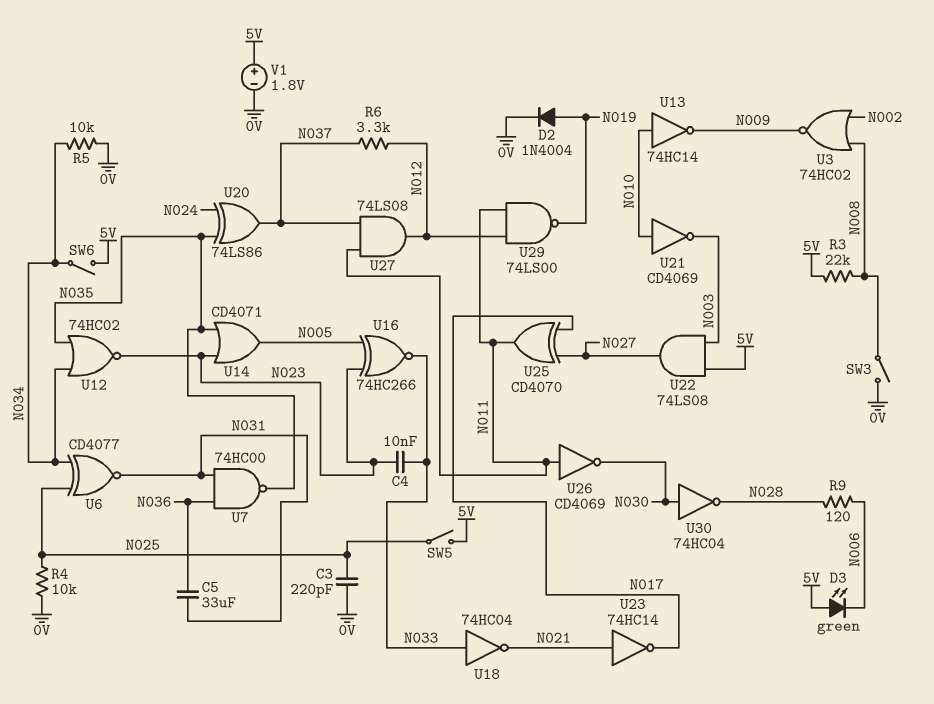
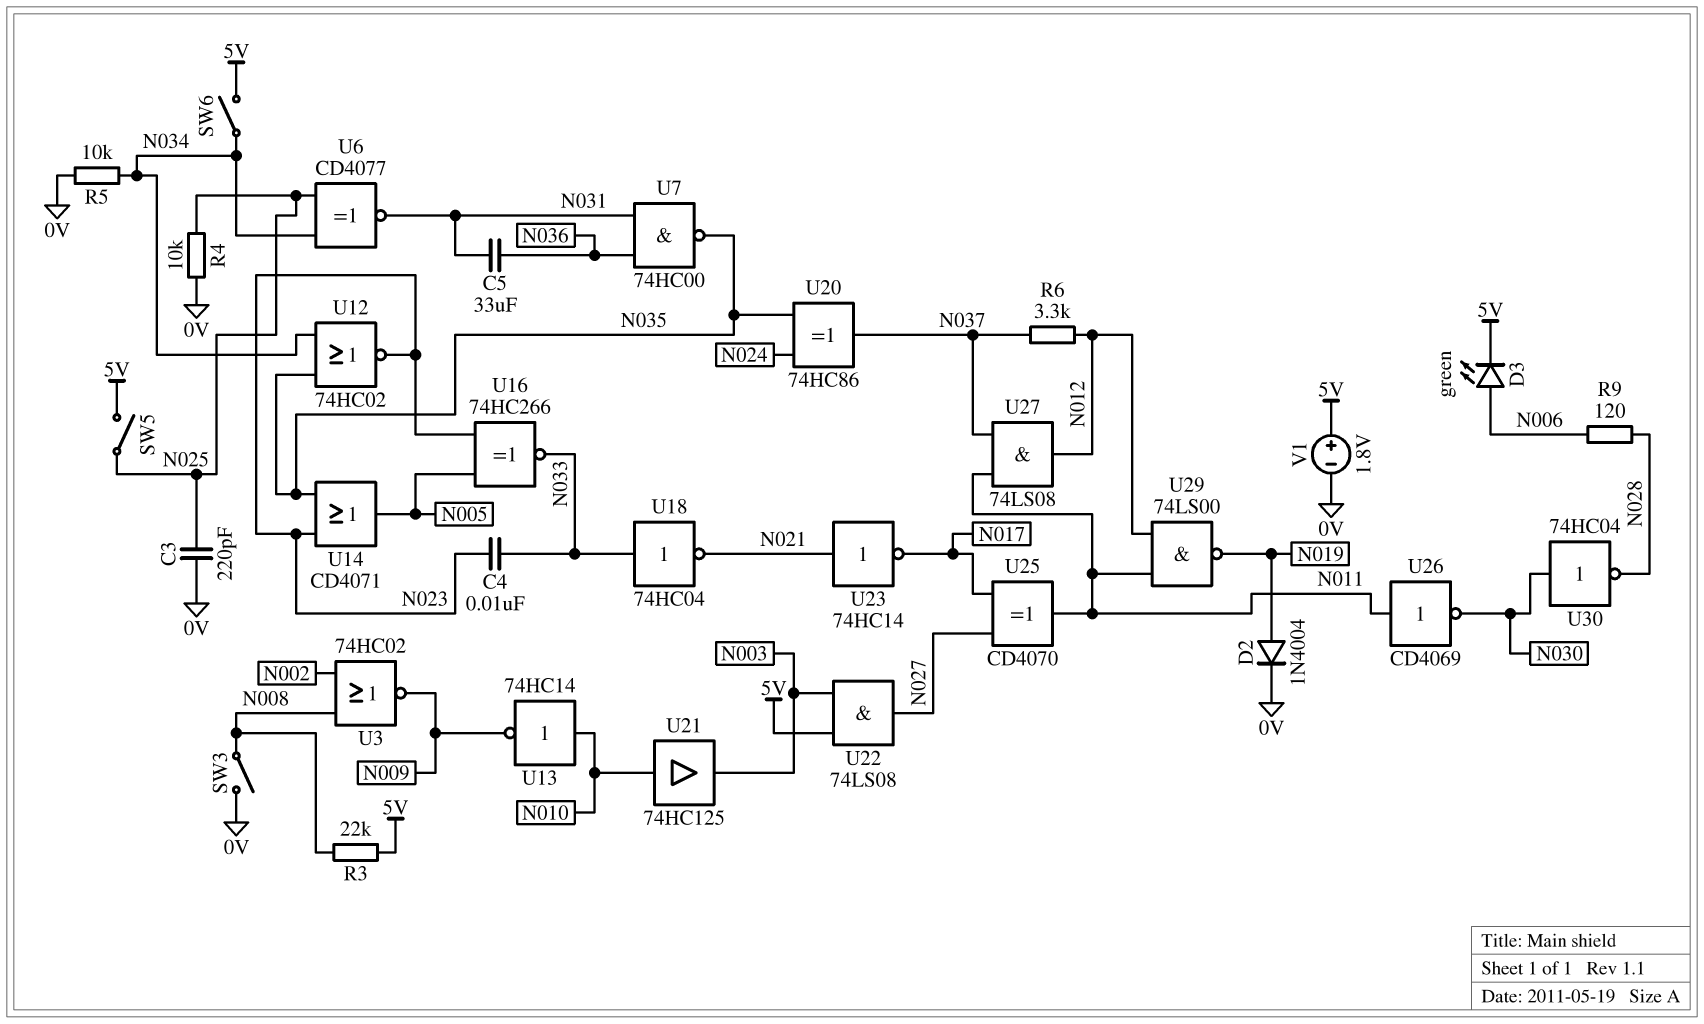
D3: LED green (A 5V, K N006) -> LED green (A N006, K 5V)
U20: XOR 74LS86 (in N024, in N035, out N037) -> XOR 74HC86 (in N024, in N035, out N037)
U21: NOT CD4069 (in N010, out N003) -> buffer 74HC125 (in N010, out N003)

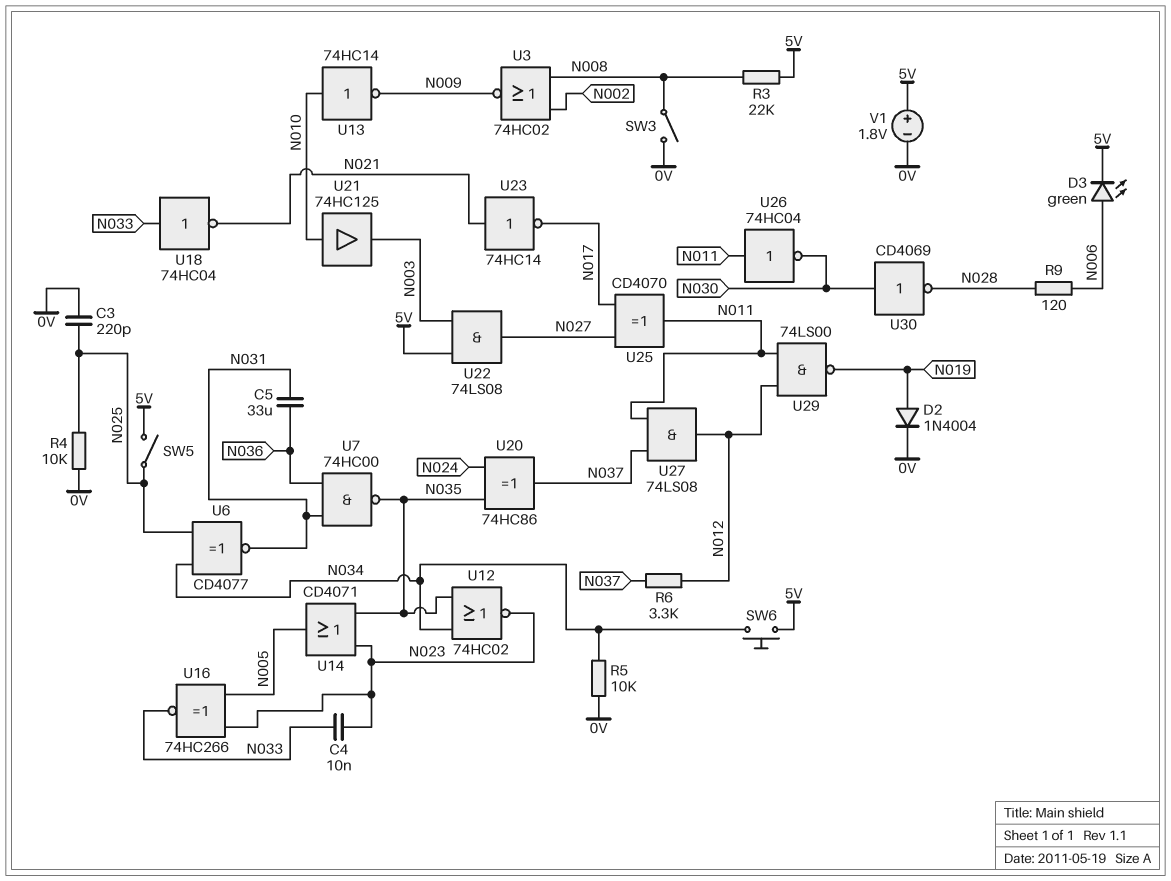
SW6: switch (5V, N034) -> button (5V, N034)
U26: NOT CD4069 (in N011, out N030) -> NOT 74HC04 (in N011, out N030)
U30: NOT 74HC04 (in N030, out N028) -> NOT CD4069 (in N030, out N028)

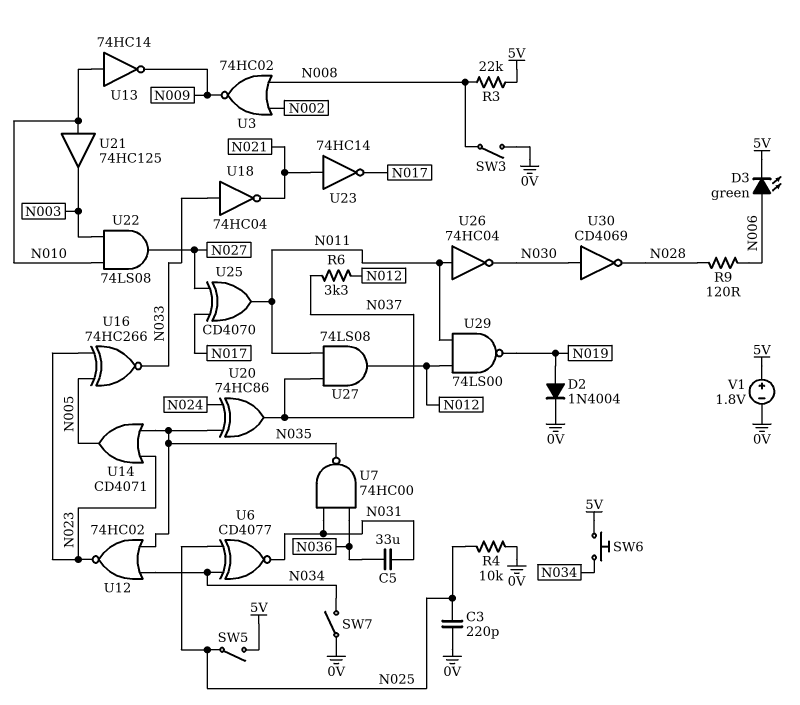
C4: 10nF (N023, N033) -> none
R5: 10k (0V, N034) -> none
SW7: none -> switch (0V, N034)
U22: AND 74LS08 (in 5V, in N003, out N027) -> AND 74LS08 (in N003, in N010, out N027)

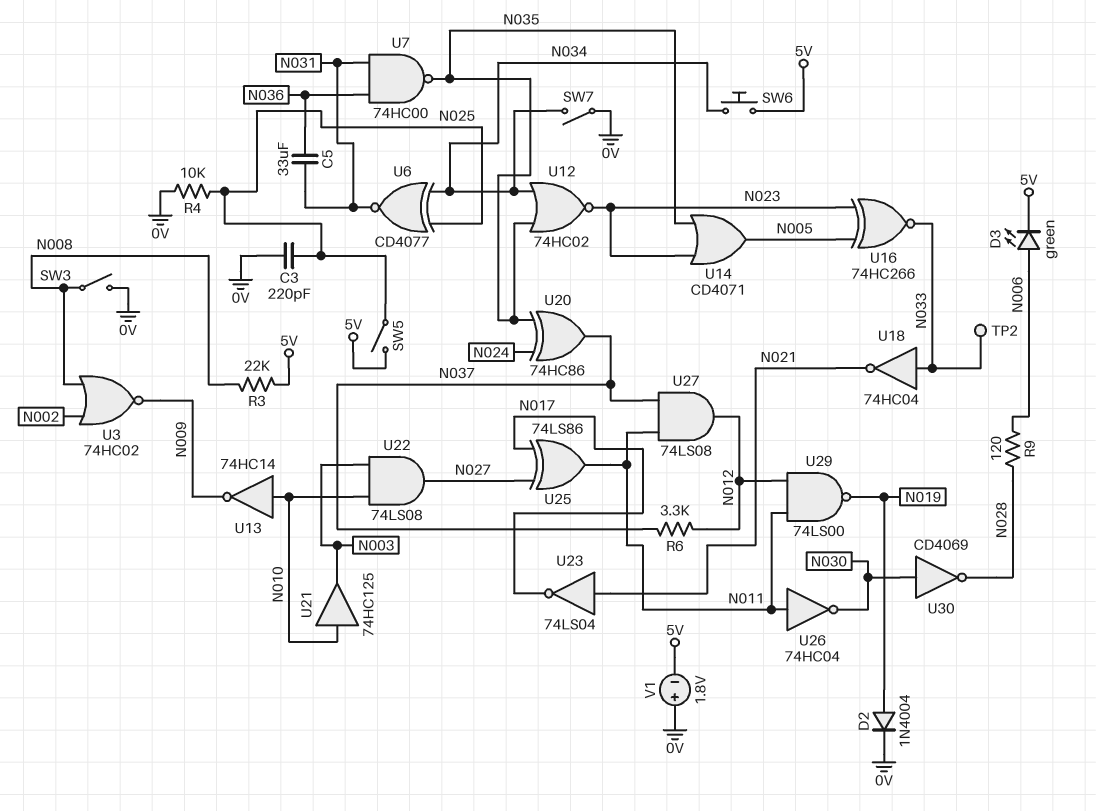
TP2: none -> test point (N033)
U23: NOT 74HC14 (in N021, out N017) -> NOT 74LS04 (in N021, out N017)
U25: XOR CD4070 (in N017, in N027, out N011) -> XOR 74LS86 (in N017, in N027, out N011)
V1: 1.8V (plus 5V, minus 0V) -> 1.8V (plus 0V, minus 5V)

